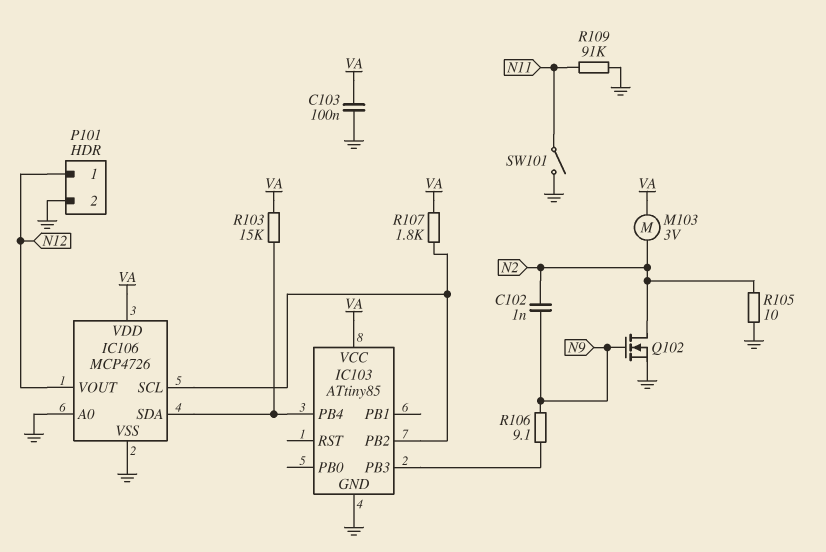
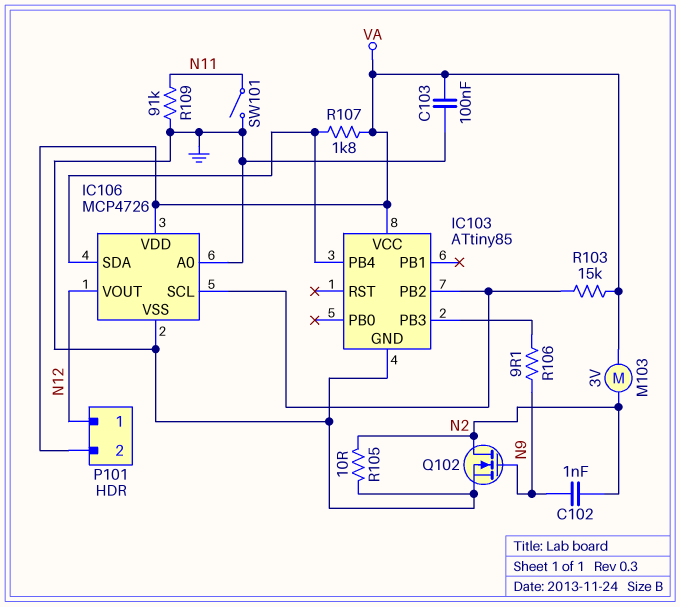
P101 pin 2: GND -> VA
R103: 15k (IC103/PB4, VA) -> 15k (IC103/PB2, VA)
R107: 1.8k (IC103/PB2, VA) -> 1.8k (IC103/PB4, VA)

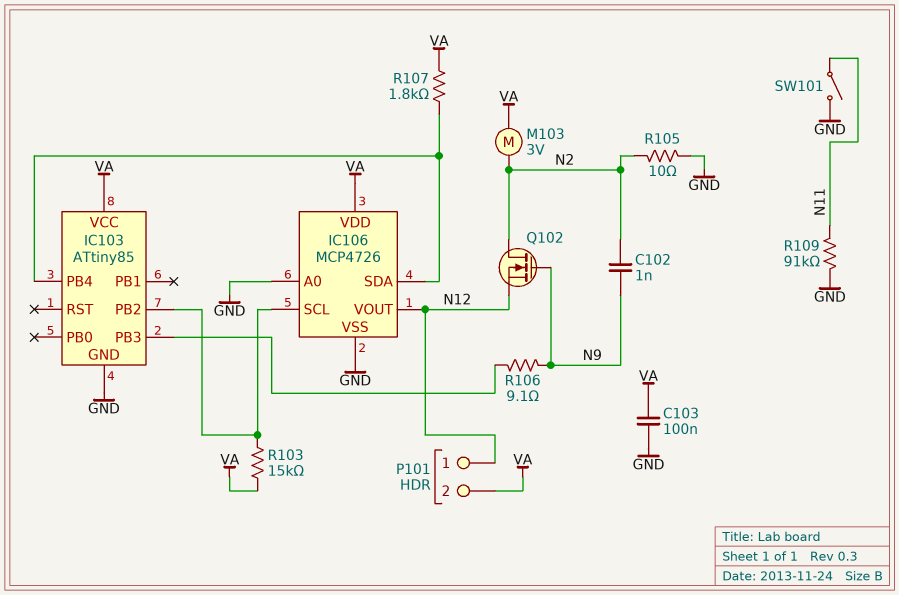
Q102: NMOS (G N9, D N2, S GND) -> NMOS (G N9, D N2, S N12)

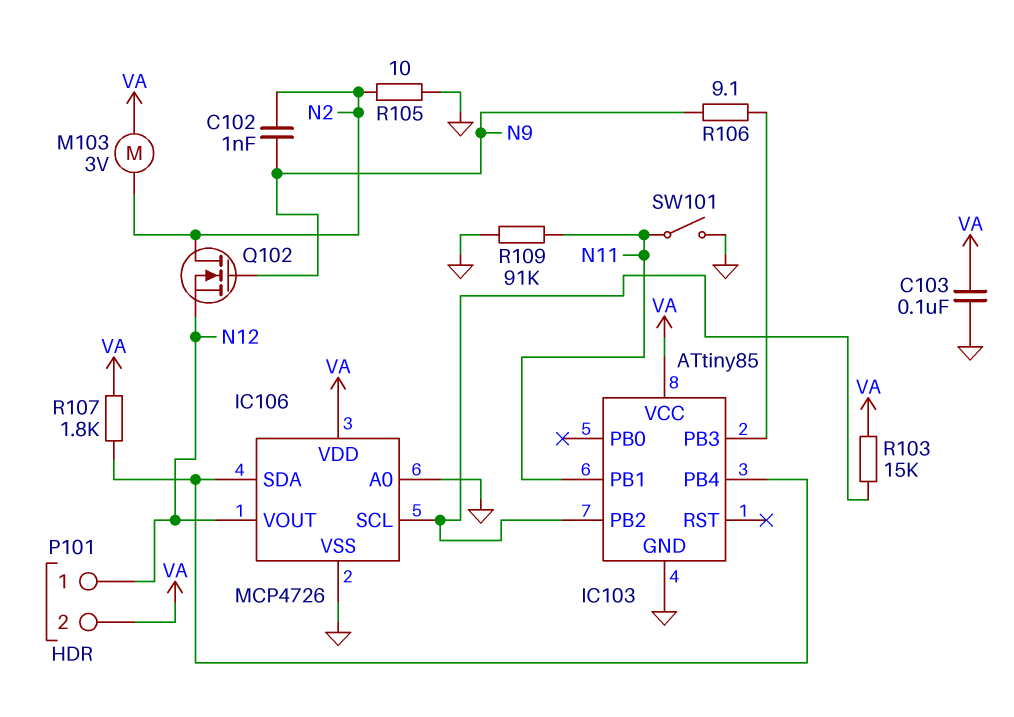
IC103 pin PB1: none -> N11

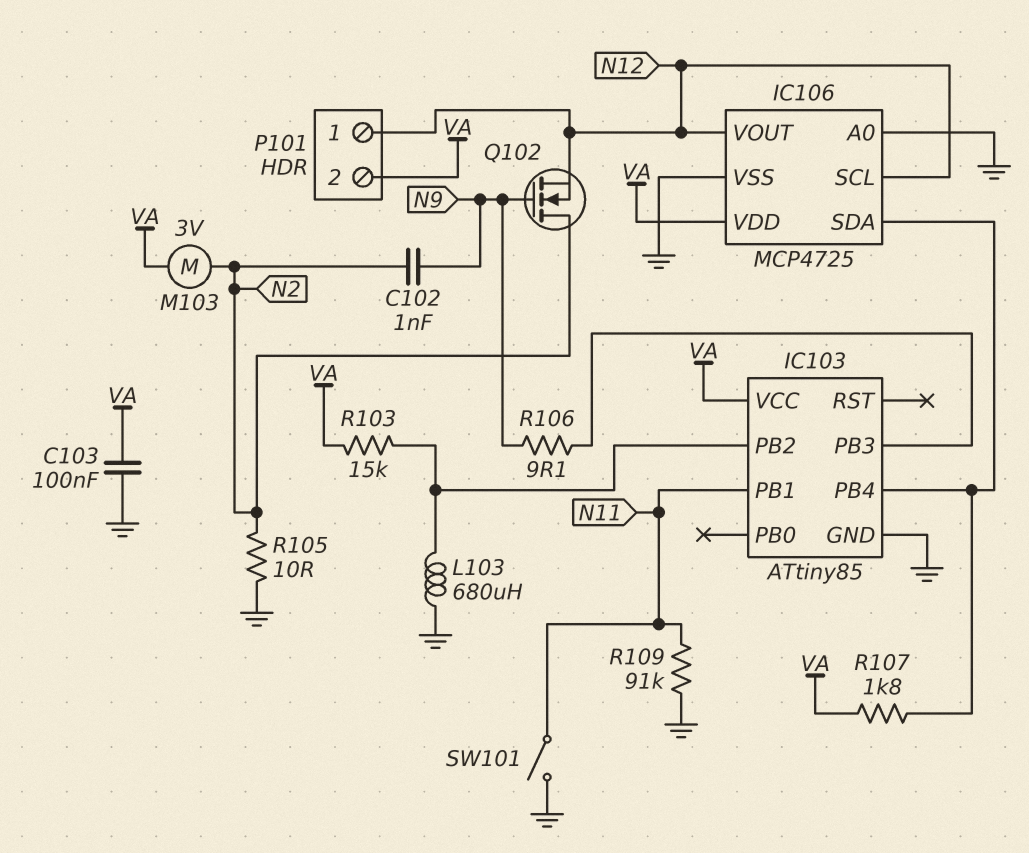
IC106: MCP4726 -> MCP4725
IC106 pin SCL: IC103/PB2 -> N12
L103: none -> 680uH (GND, IC103/PB2)

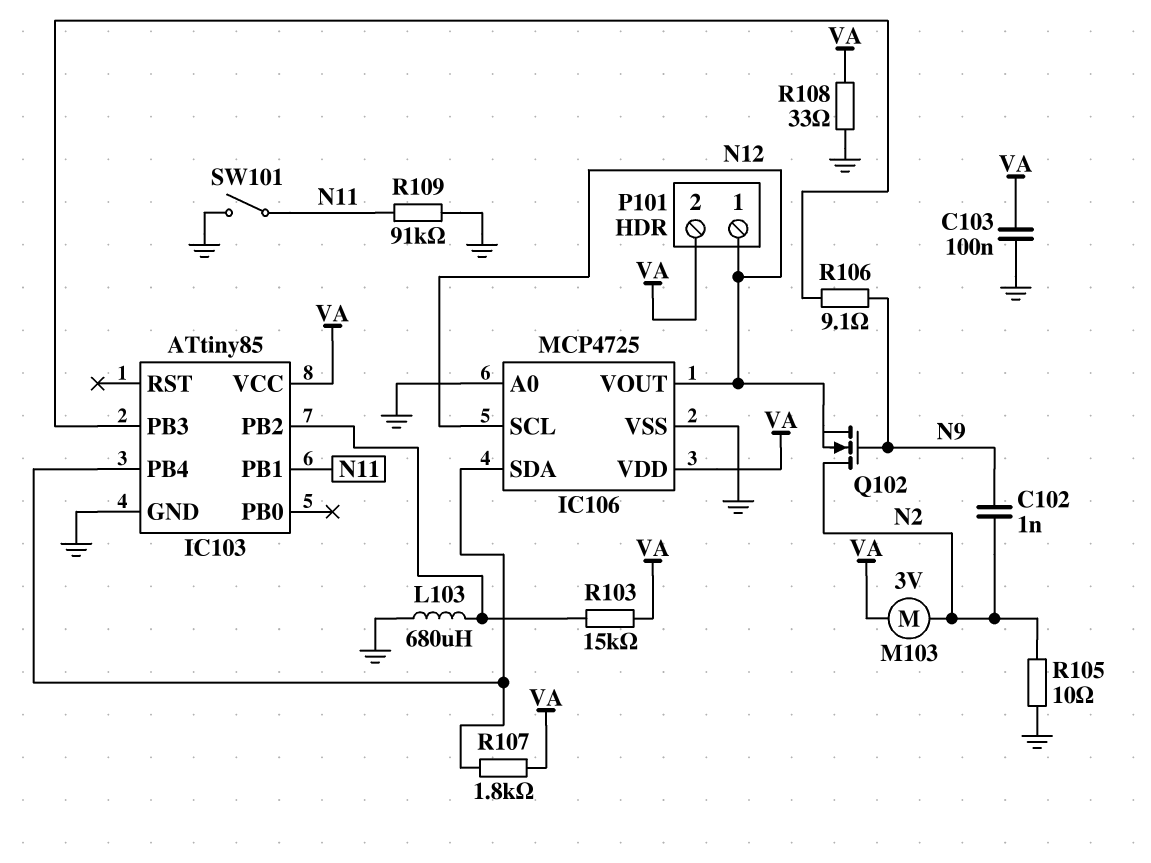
R108: none -> 33 (GND, VA)

